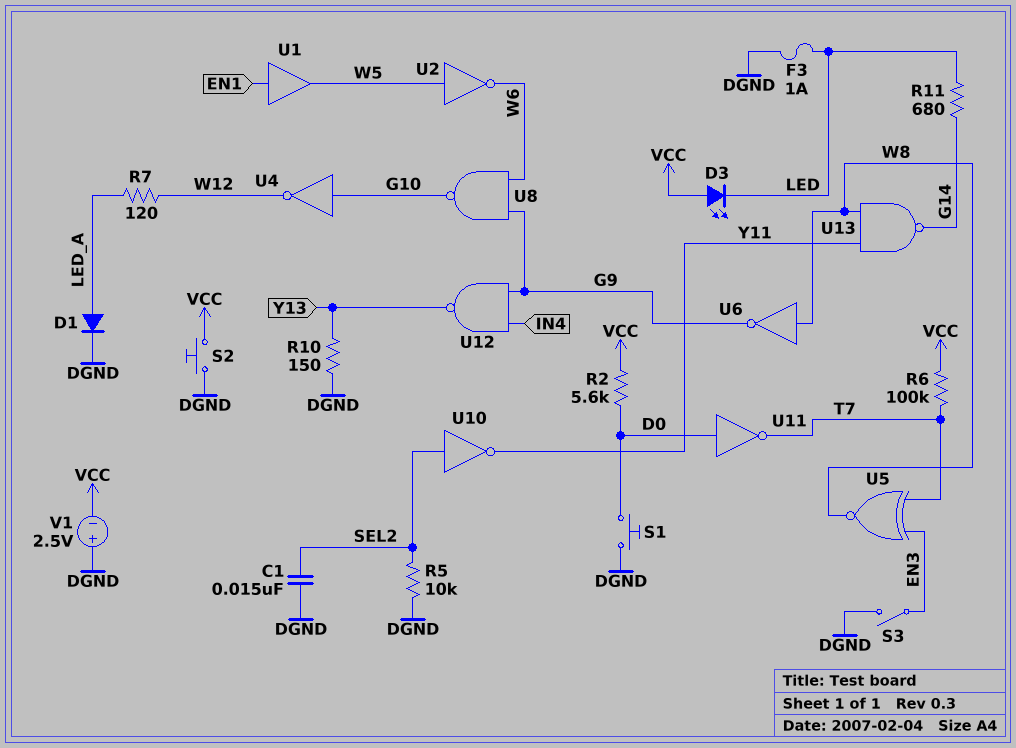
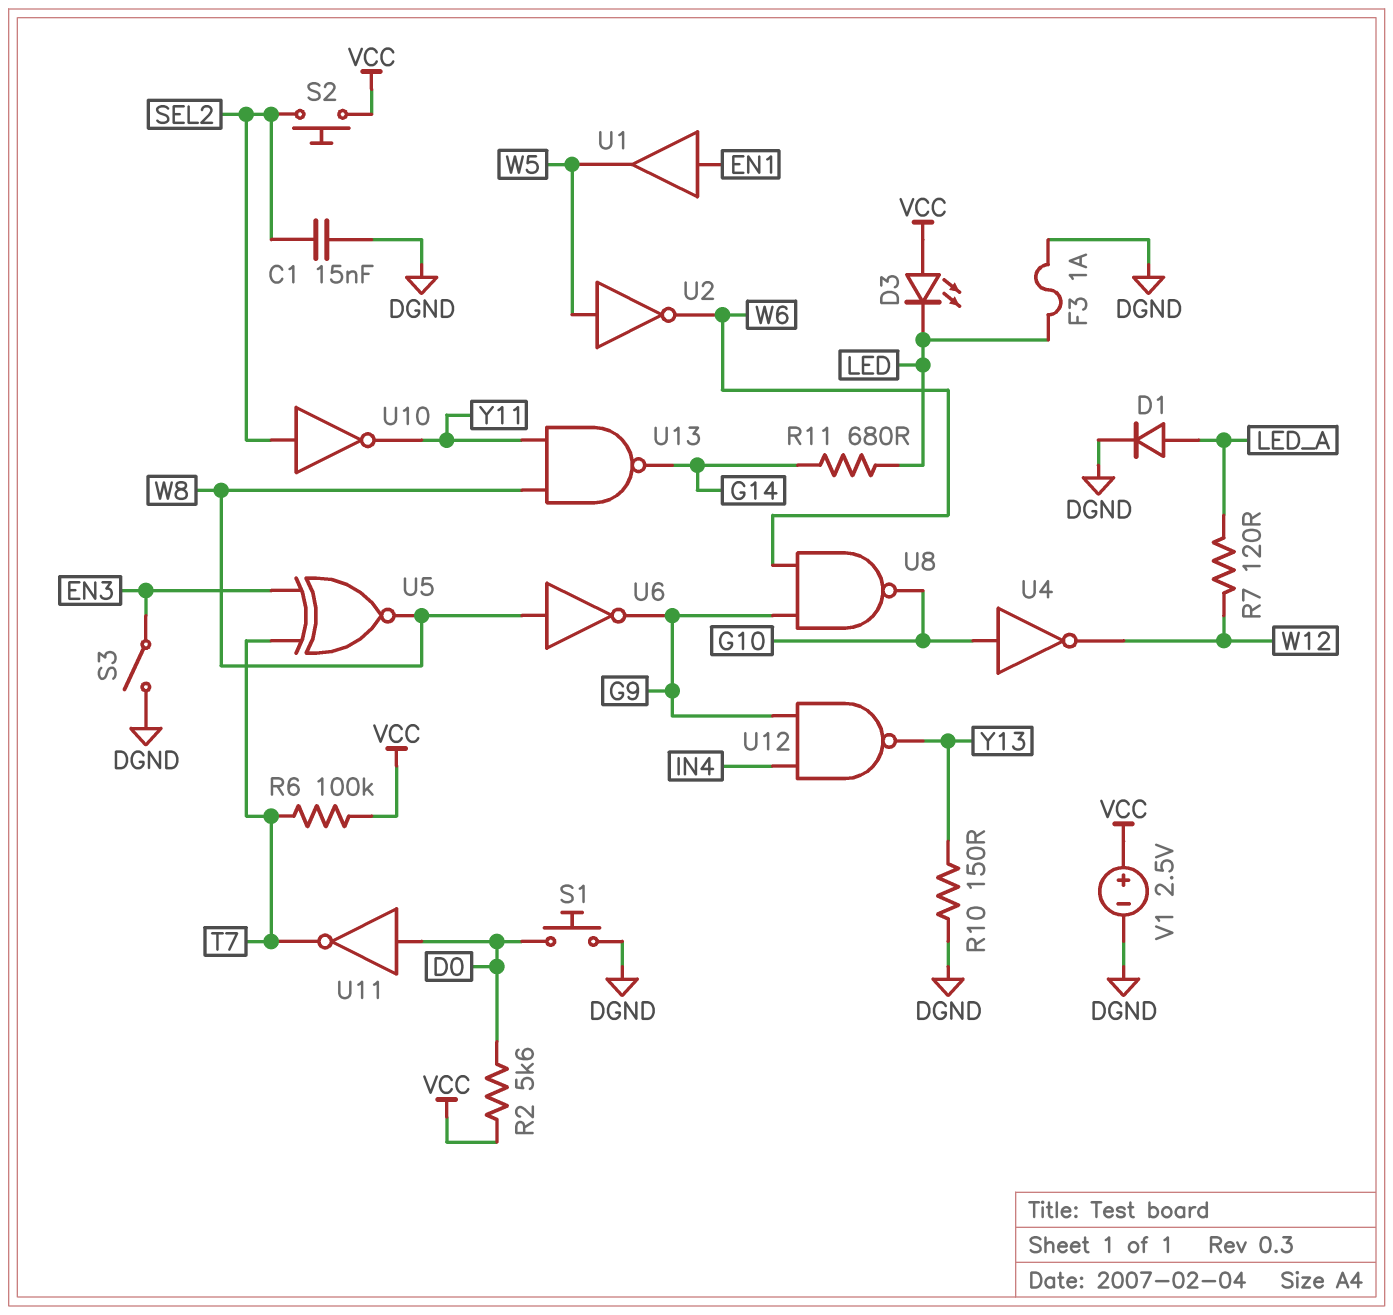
R5: 10k (DGND, SEL2) -> none
S2: button (DGND, VCC) -> button (SEL2, VCC)
V1: 2.5V (plus DGND, minus VCC) -> 2.5V (plus VCC, minus DGND)

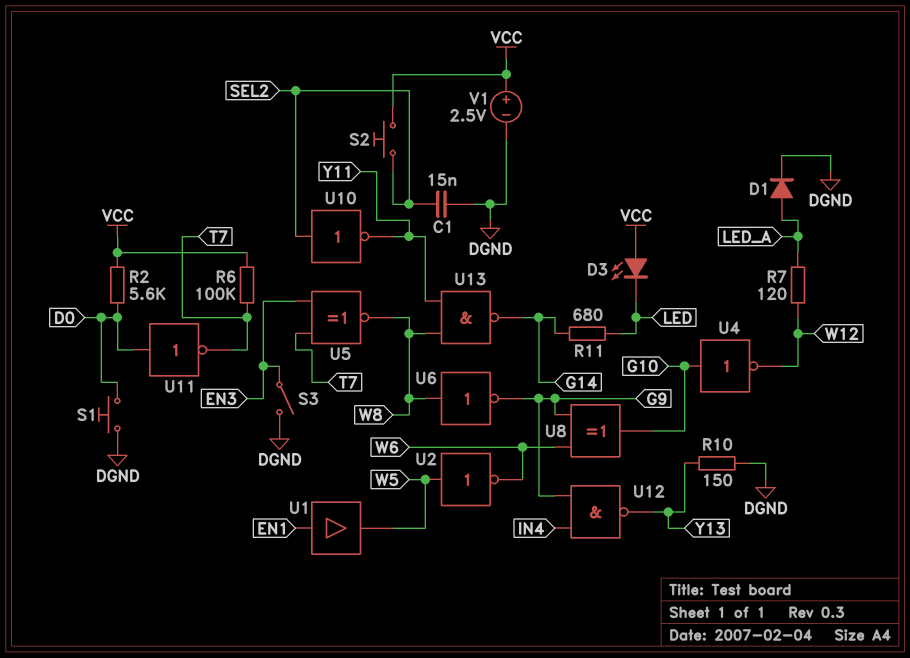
F3: 1A (DGND, LED) -> none
U8: NAND (in G9, in W6, out G10) -> XOR (in G9, in W6, out G10)

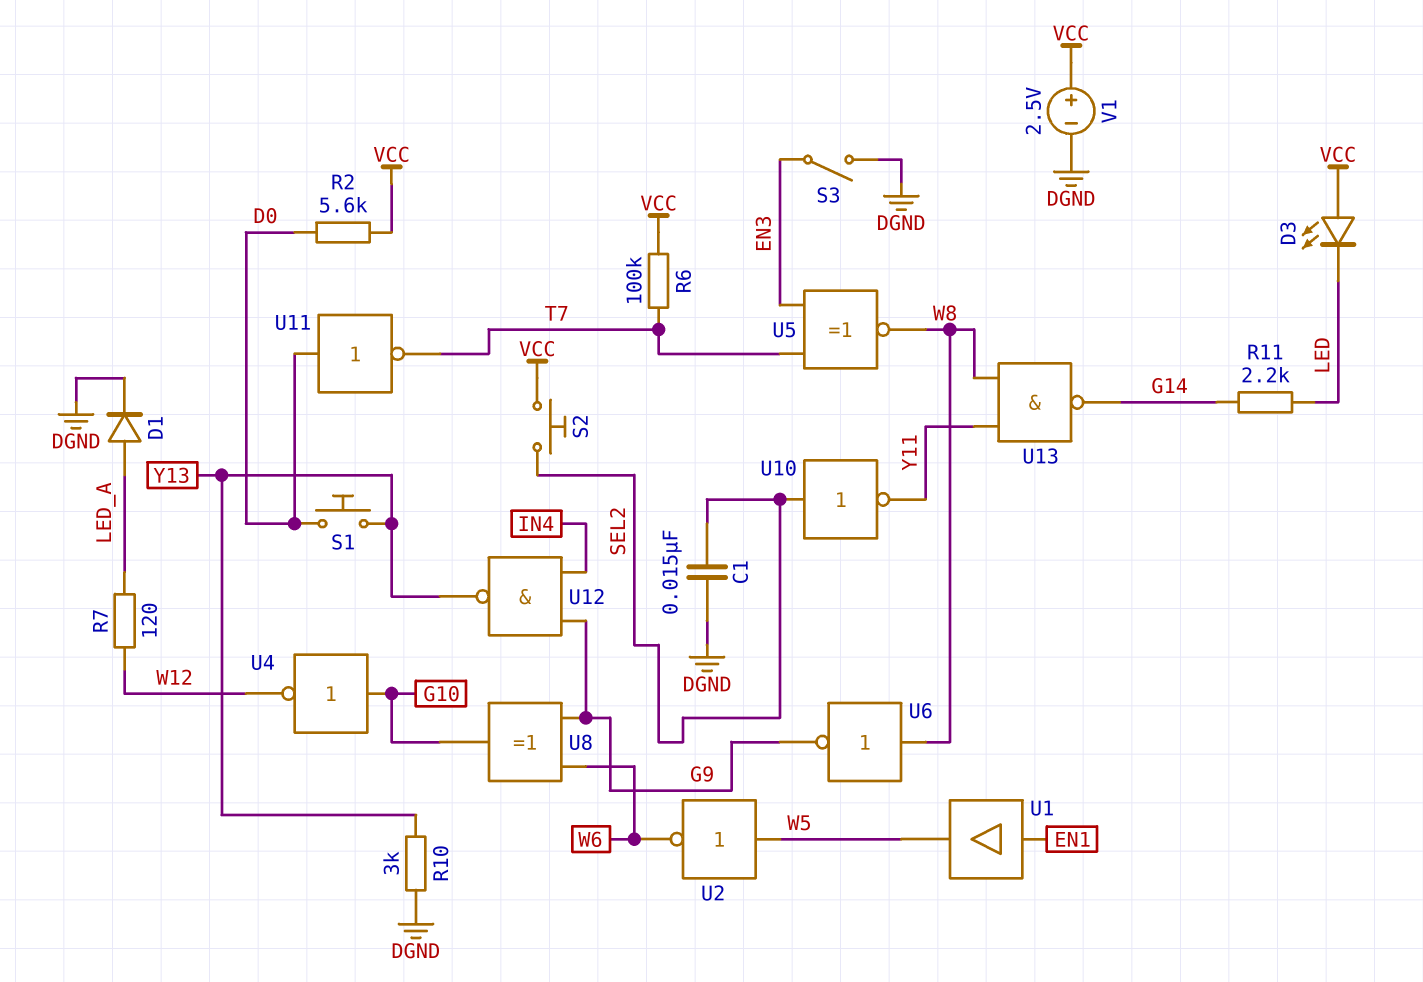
R10: 150 (DGND, Y13) -> 3k (DGND, Y13)
R11: 680 (G14, LED) -> 2.2k (G14, LED)
S1: button (D0, DGND) -> button (D0, Y13)

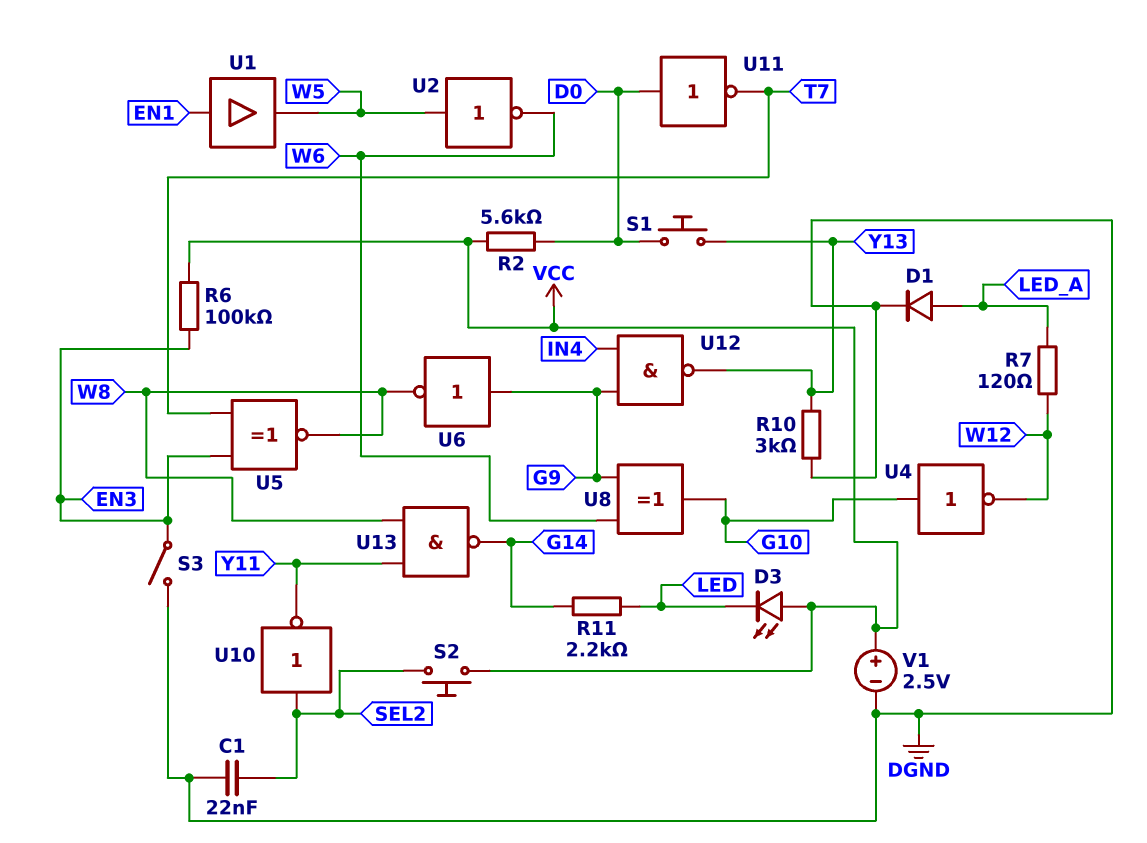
C1: 15nF (DGND, SEL2) -> 22nF (DGND, SEL2)
R6: 100k (T7, VCC) -> 100k (EN3, VCC)
U6: NOT (in W8, out G9) -> NOT (in G9, out W8)

